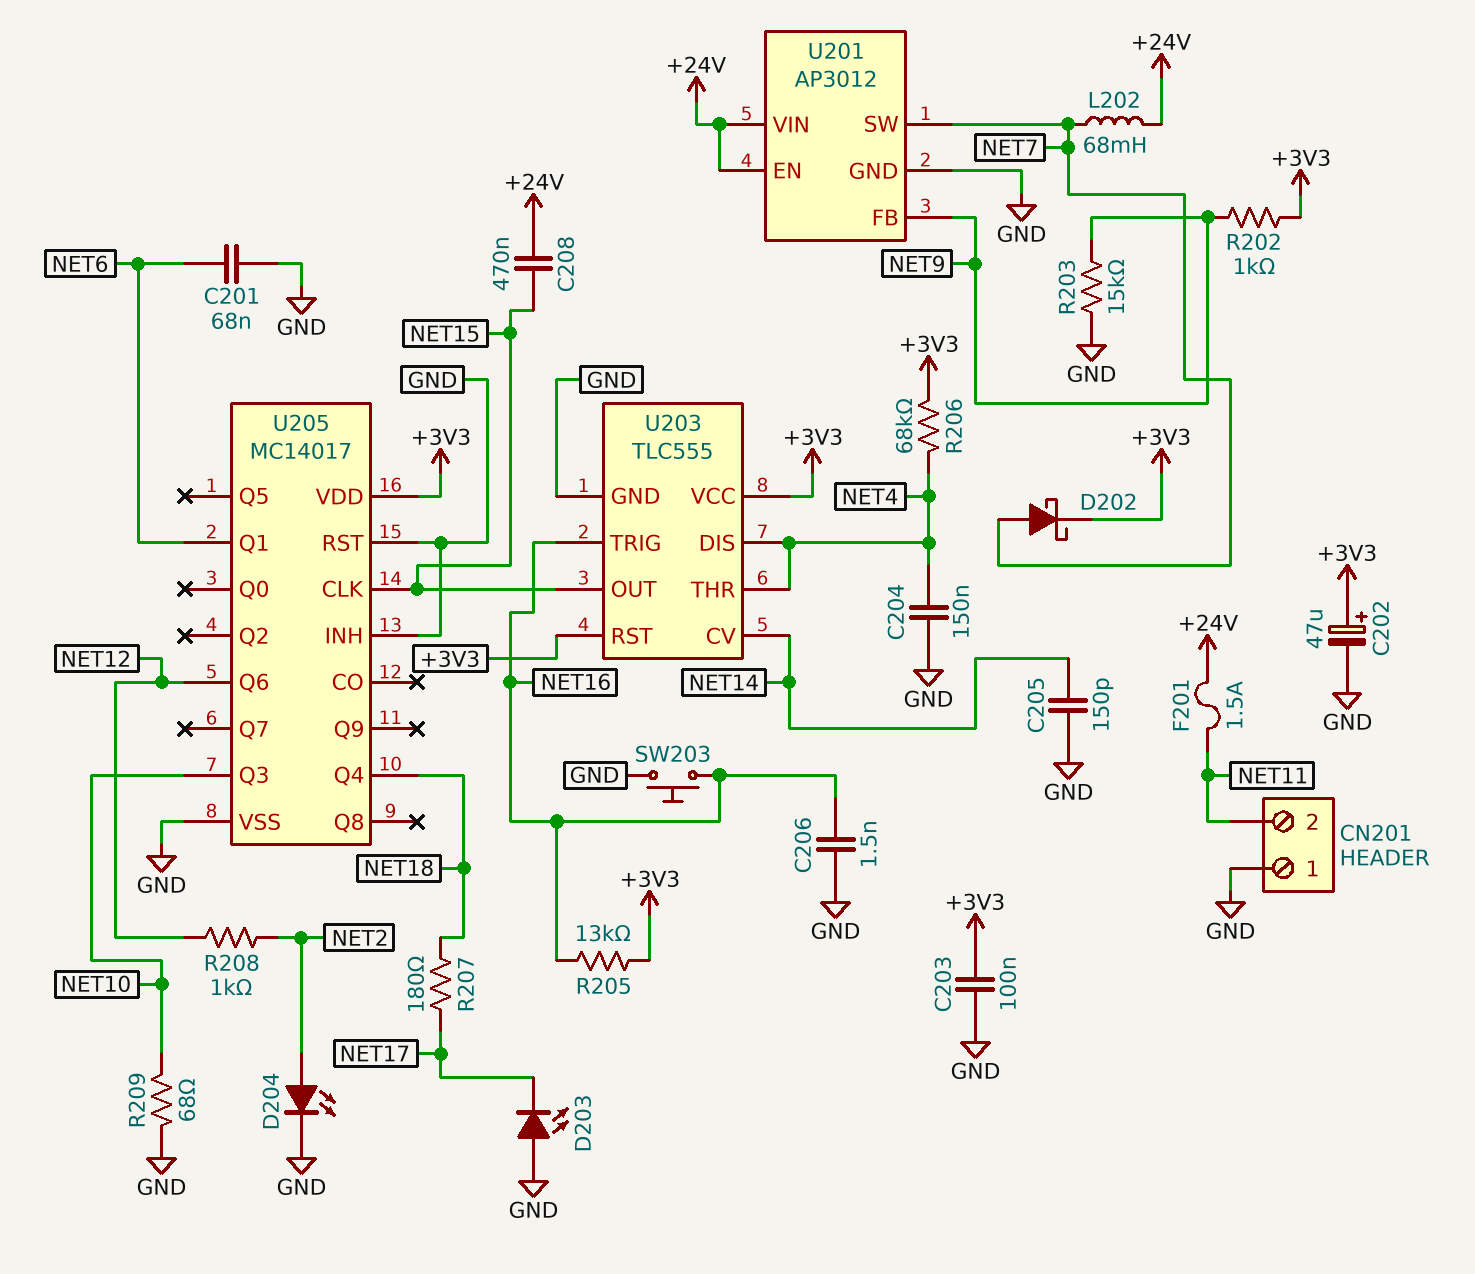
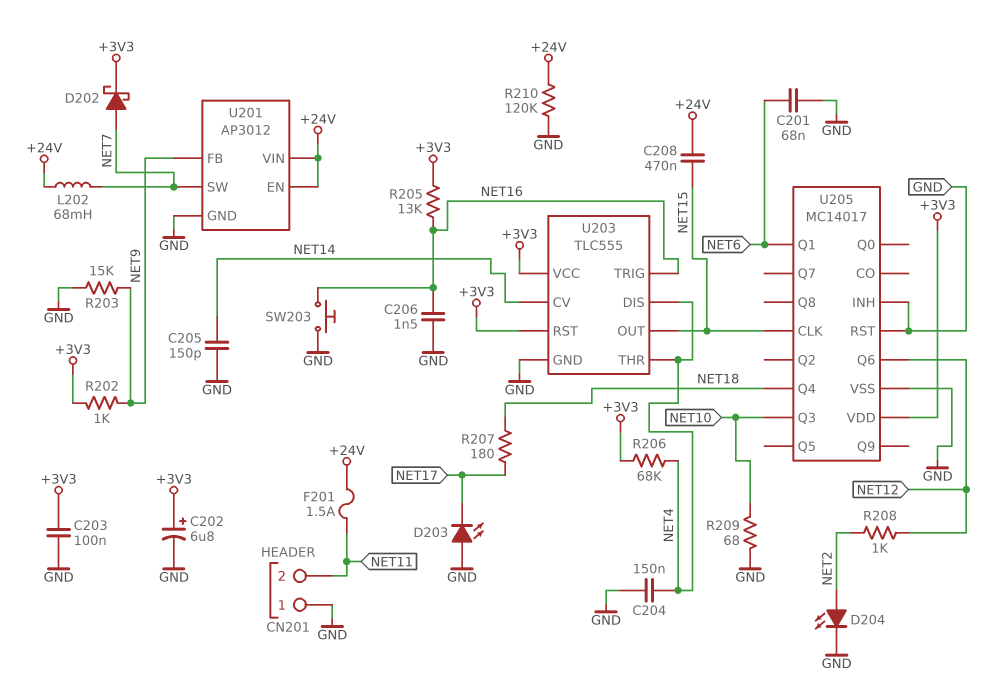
C202: 47uF (plus +3V3, minus GND) -> 6.8uF (plus +3V3, minus GND)
R210: none -> 120k (+24V, GND)

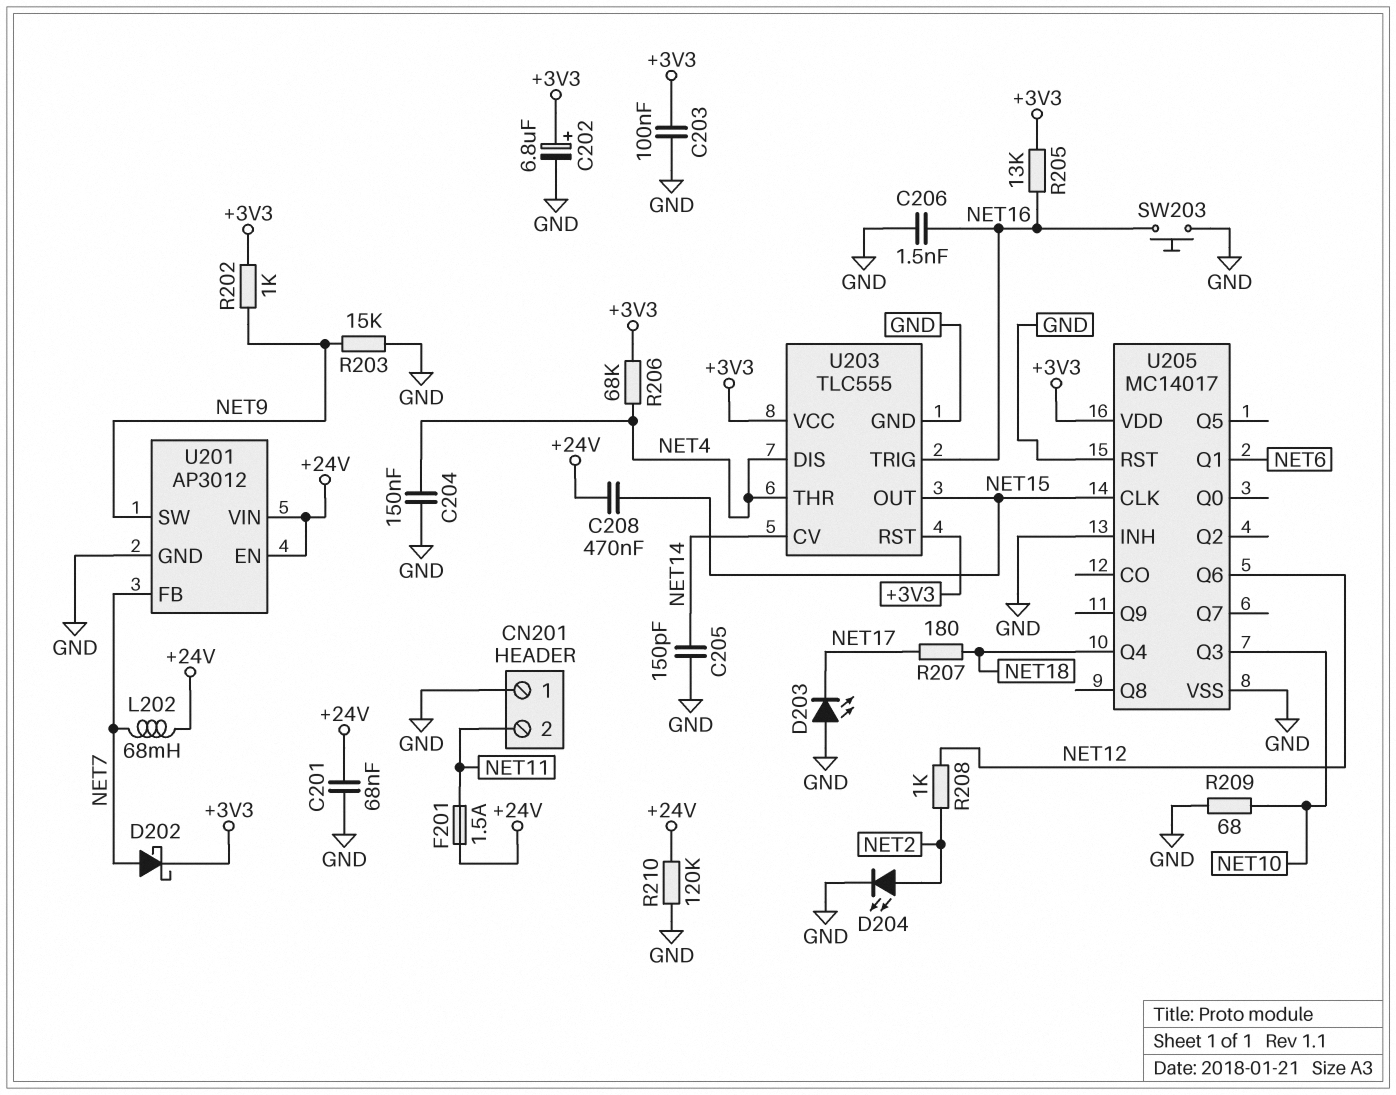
C201: 68nF (GND, NET6) -> 68nF (+24V, GND)
U201 pin FB: NET9 -> NET7
U201 pin SW: NET7 -> NET9

